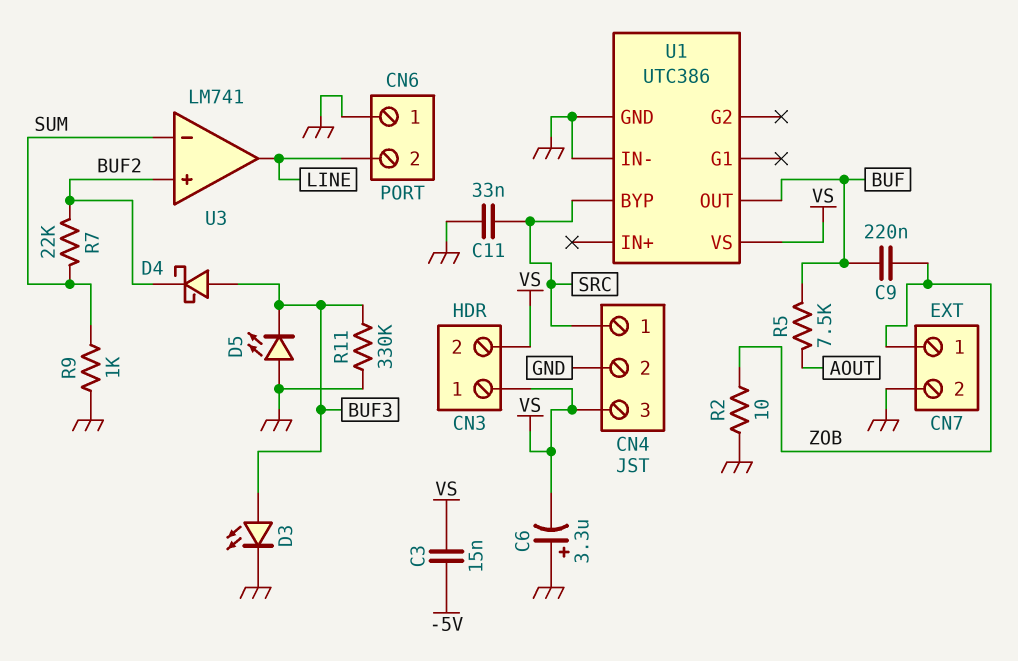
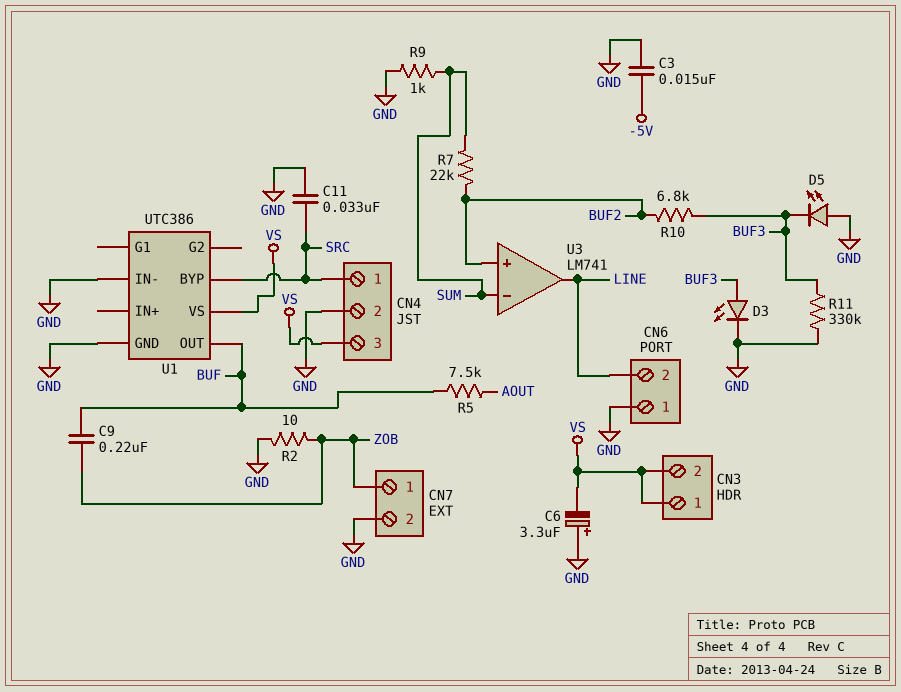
C3: 15nF (-5V, VS) -> 15nF (-5V, GND)
D4: schottky (A BUF3, K BUF2) -> none
R10: none -> 6.8k (BUF2, BUF3)

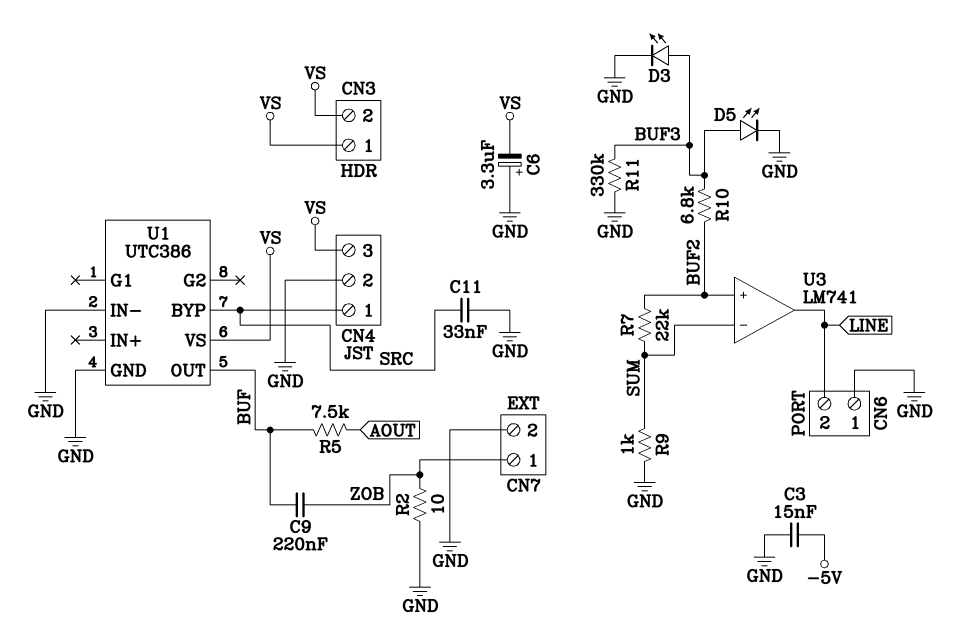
D5: LED (A GND, K BUF3) -> LED (A BUF3, K GND)

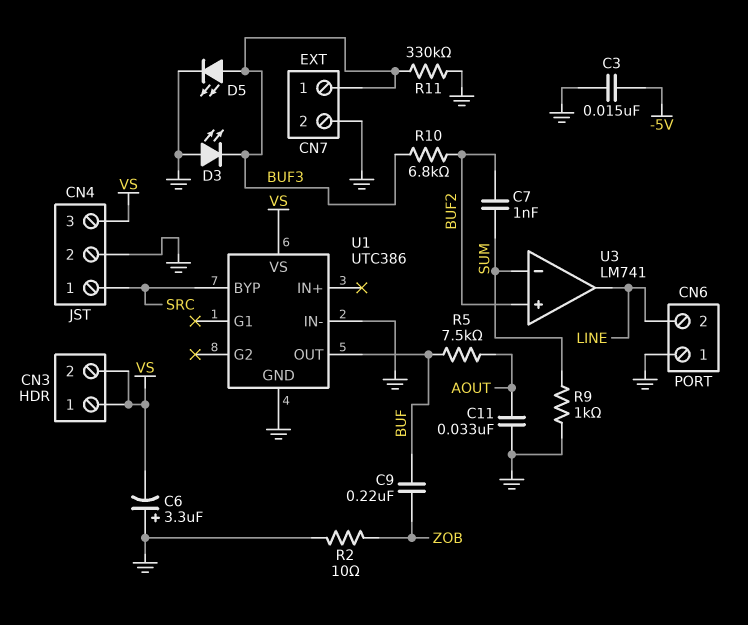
C7: none -> 1nF (BUF2, SUM)
C11: 33nF (GND, SRC) -> 33nF (AOUT, GND)
CN7 pin 1: ZOB -> BUF3
D3: LED (A BUF3, K GND) -> LED (A GND, K BUF3)
R7: 22k (BUF2, SUM) -> none

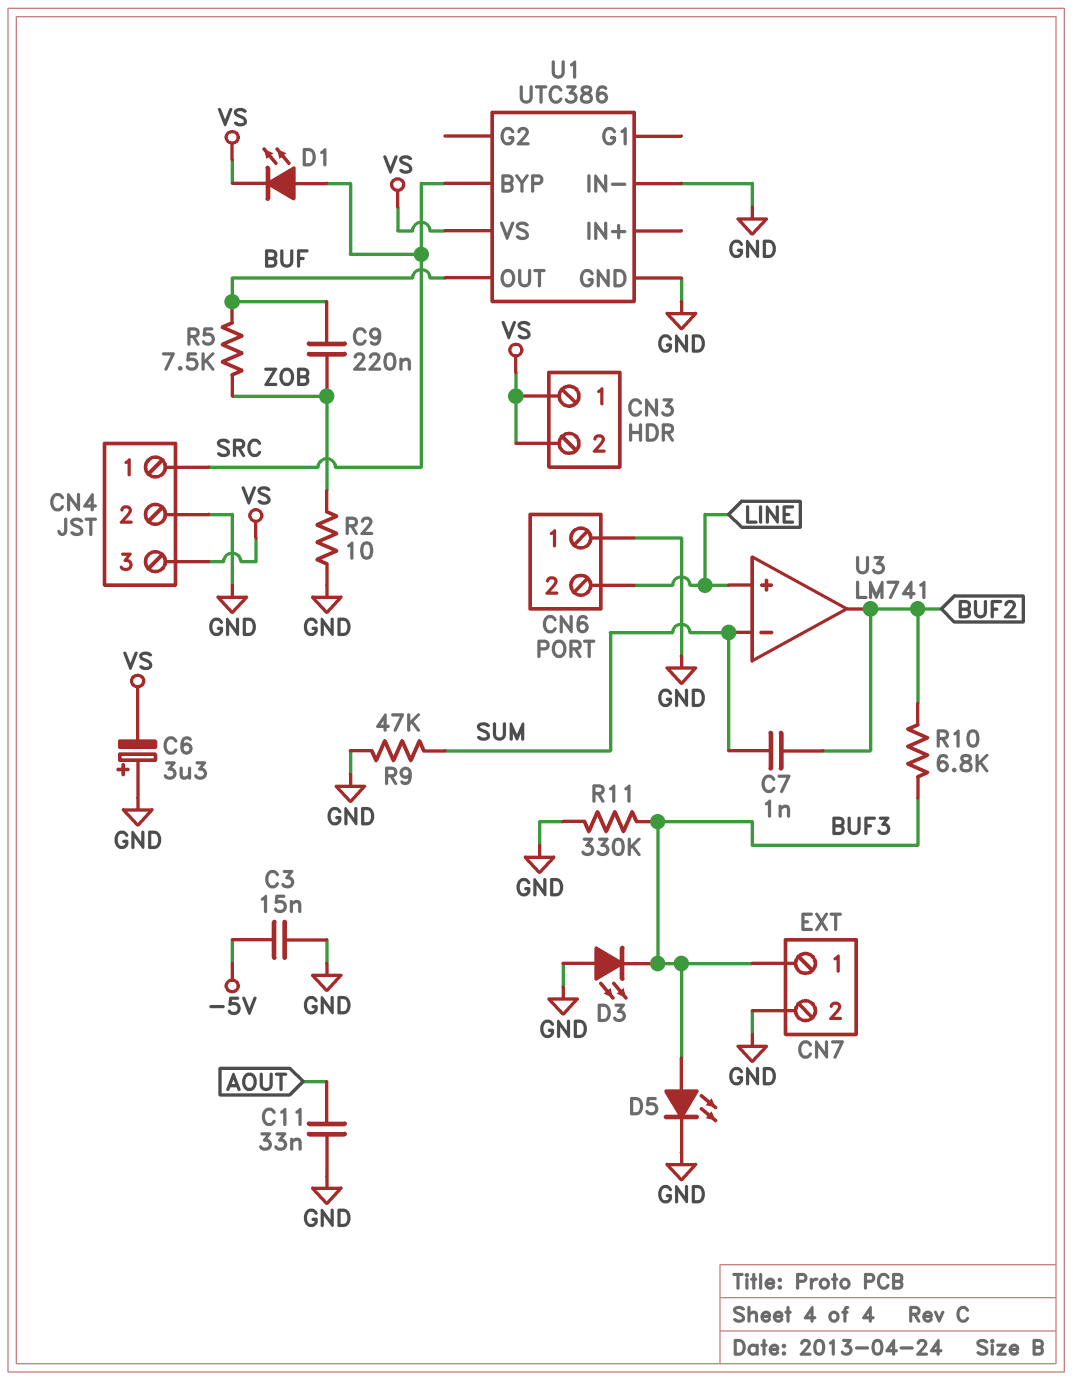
D1: none -> LED (A SRC, K VS)
R5: 7.5k (AOUT, BUF) -> 7.5k (BUF, ZOB)
R9: 1k (GND, SUM) -> 47k (GND, SUM)
U3 pin in+: BUF2 -> LINE
U3 pin out: LINE -> BUF2

